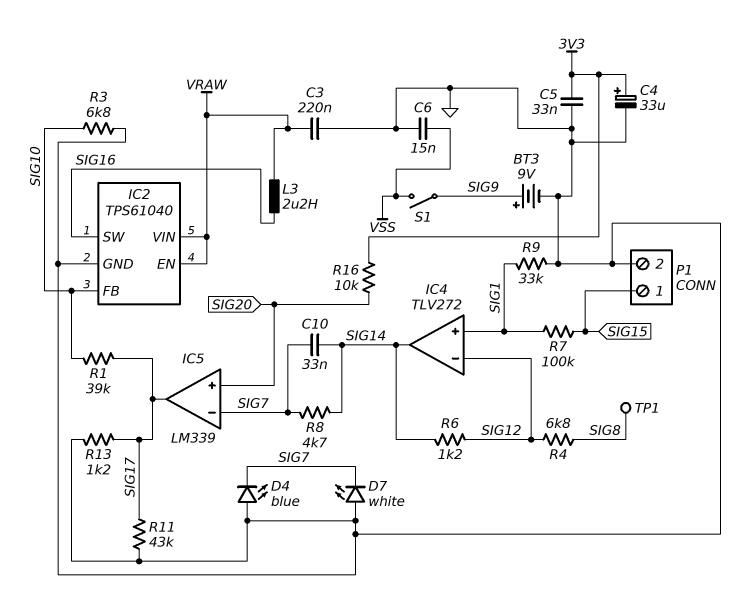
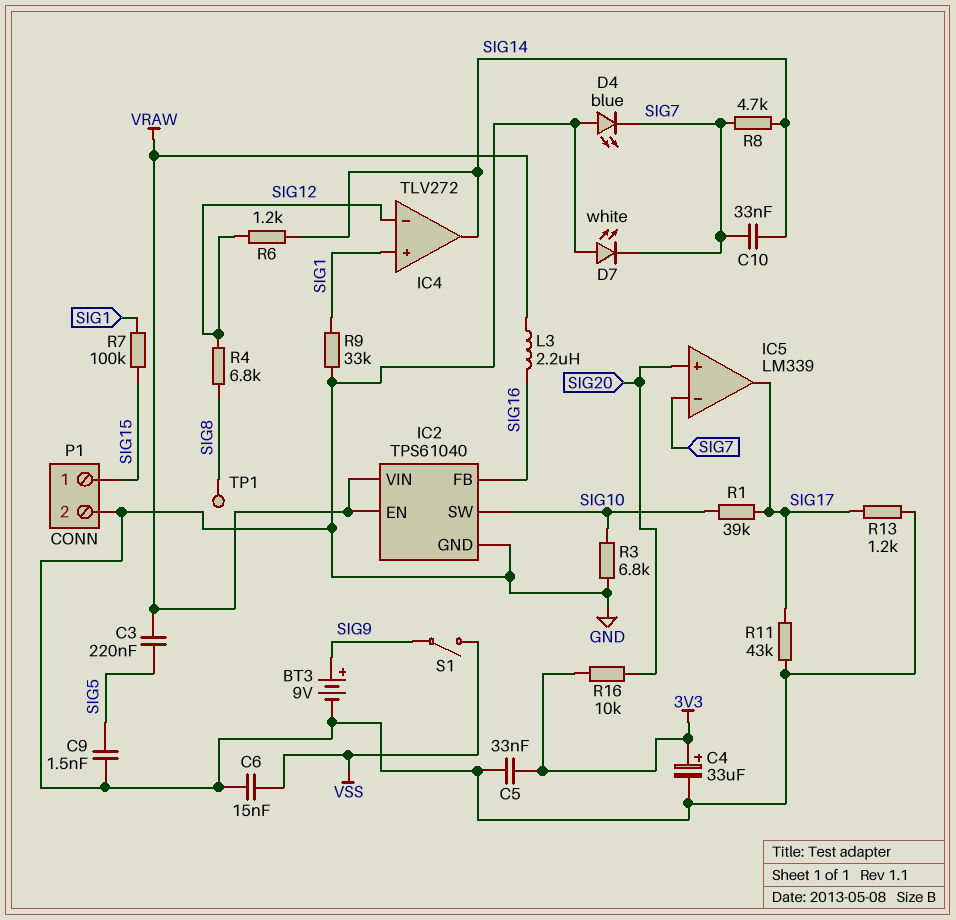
C3: 220nF (GND, VRAW) -> 220nF (SIG5, VRAW)
C9: none -> 1.5nF (GND, SIG5)
IC2 pin FB: SIG10 -> SIG16
IC2 pin SW: SIG16 -> SIG10

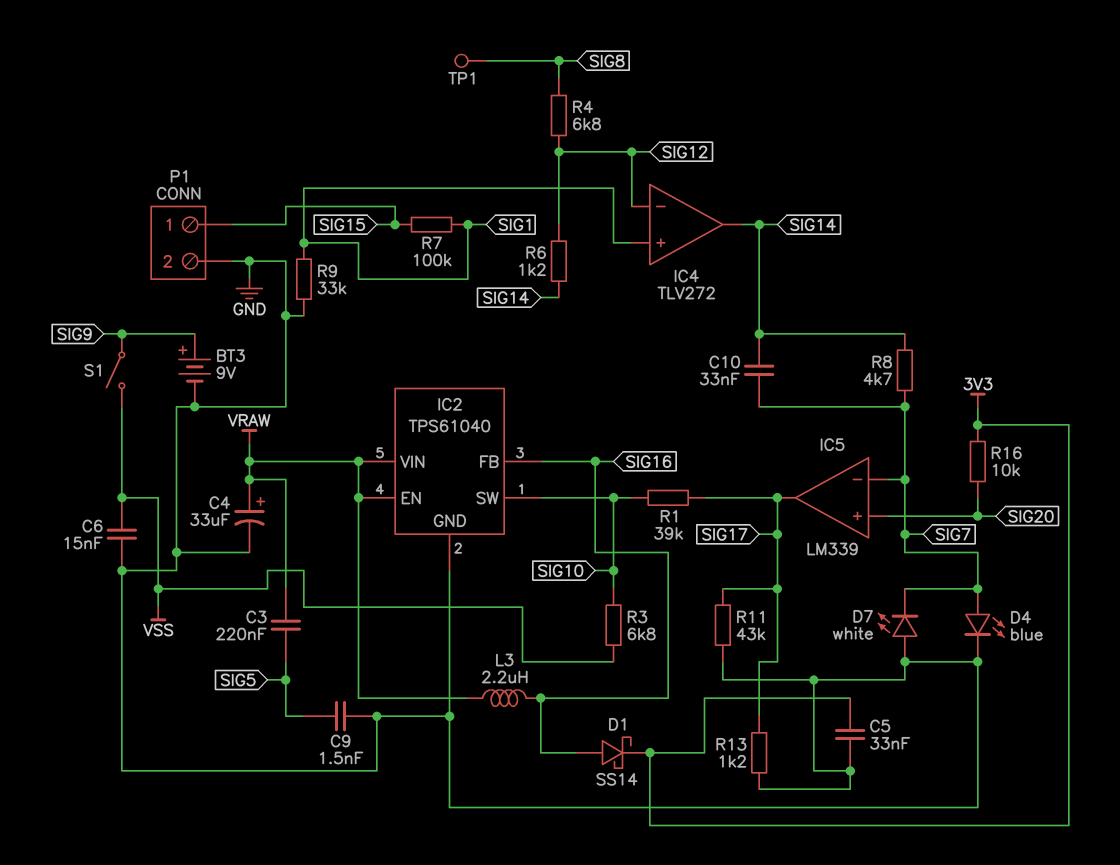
C4: 33uF (plus 3V3, minus GND) -> 33uF (plus VRAW, minus GND)
D1: none -> schottky SS14 (A SIG16, K 3V3)
D4: LED blue (A GND, K SIG7) -> LED blue (A SIG7, K GND)
R3: 6.8k (GND, SIG10) -> 6.8k (SIG10, VSS)

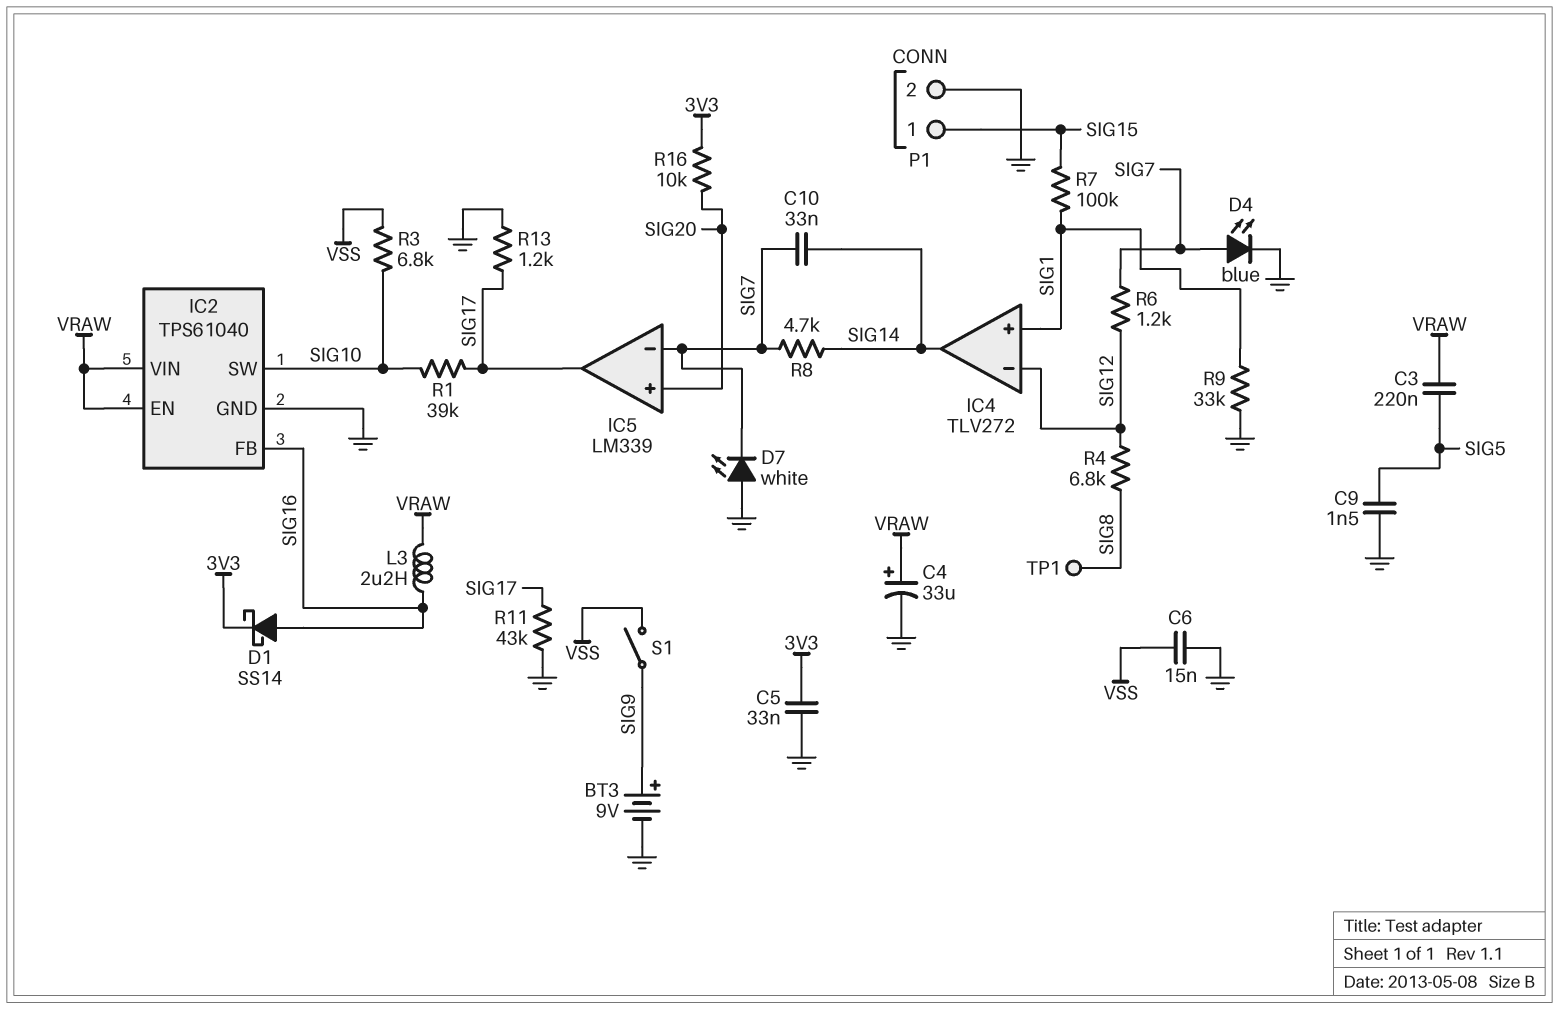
R6: 1.2k (SIG12, SIG14) -> 1.2k (SIG7, SIG12)

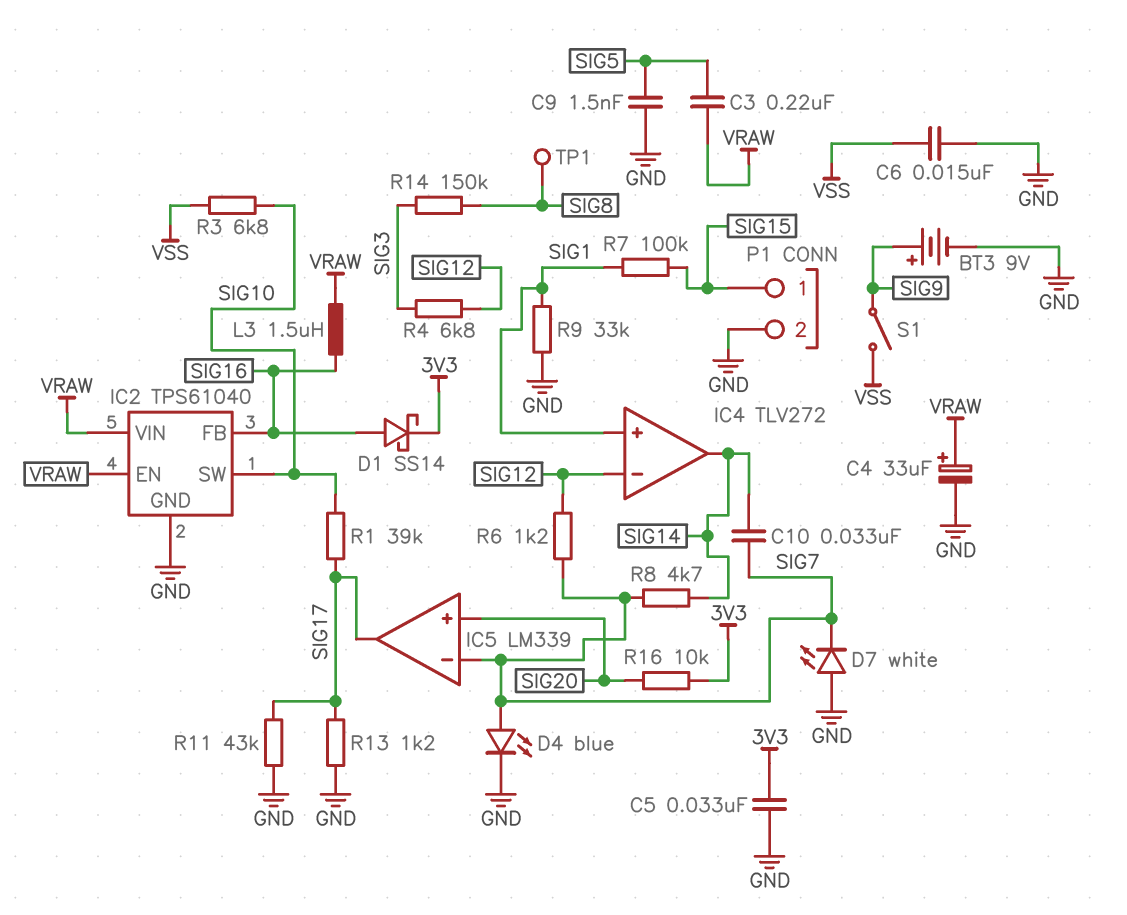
L3: 2.2uH (SIG16, VRAW) -> 1.5uH (SIG16, VRAW)
R4: 6.8k (SIG8, SIG12) -> 6.8k (SIG3, SIG12)
R14: none -> 150k (SIG3, SIG8)

